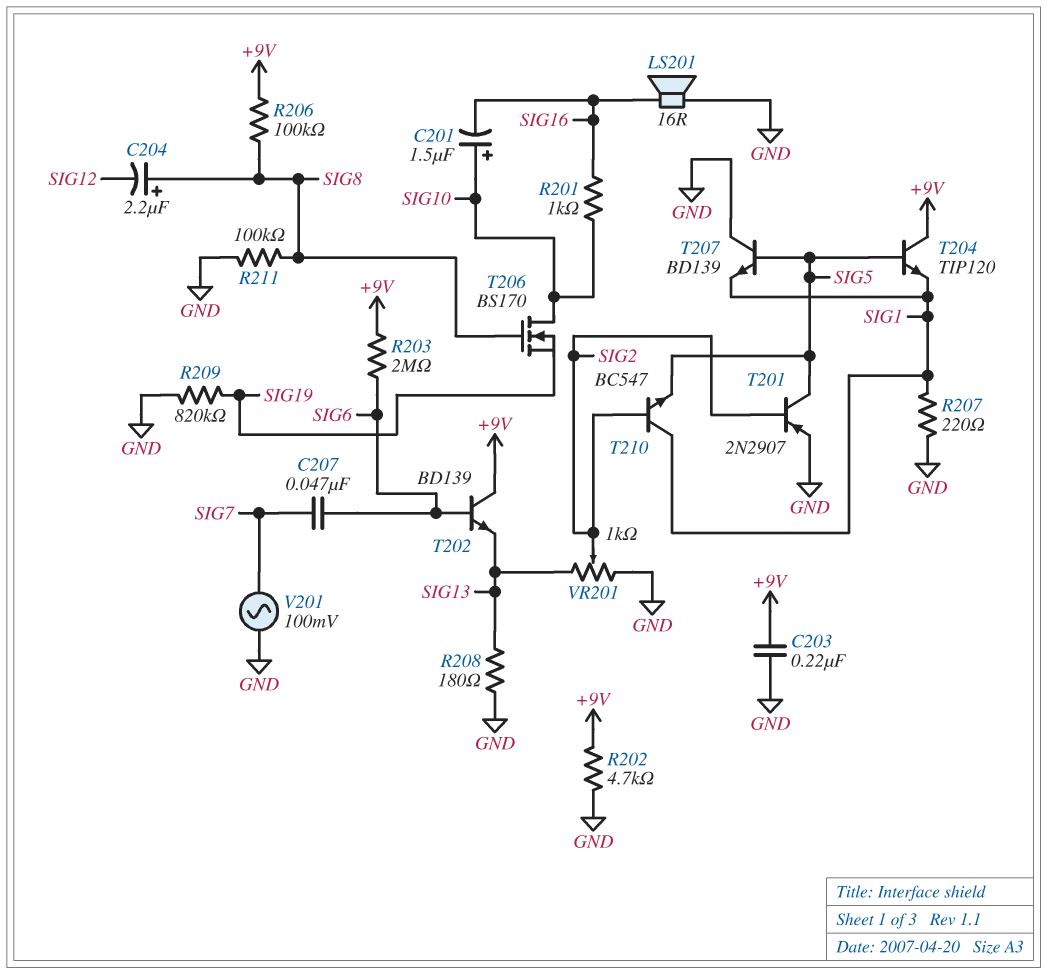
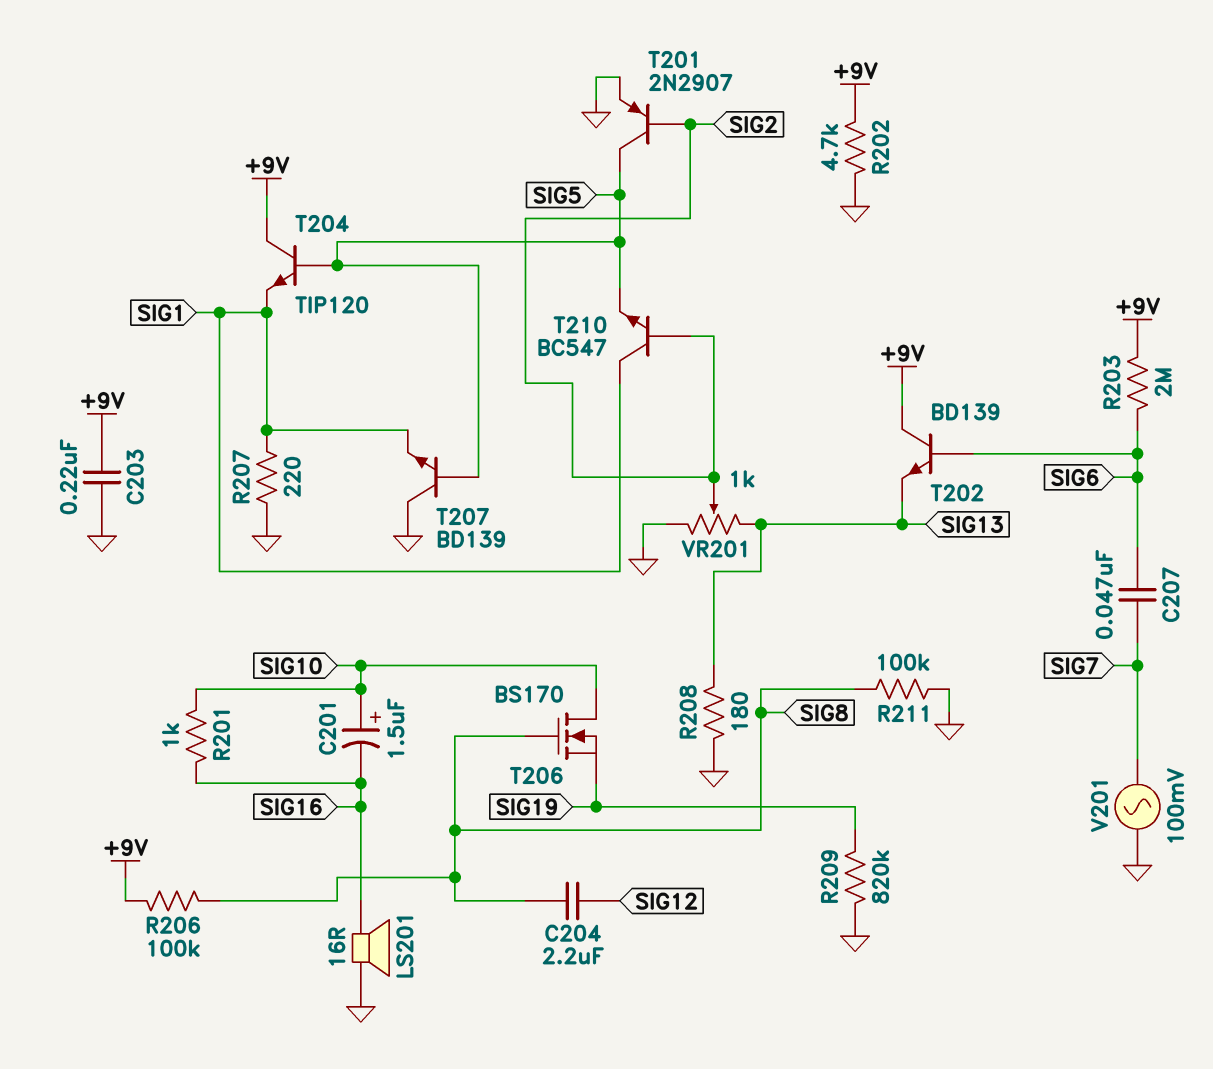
C204: 2.2uF (plus SIG8, minus SIG12) -> 2.2uF (SIG8, SIG12)

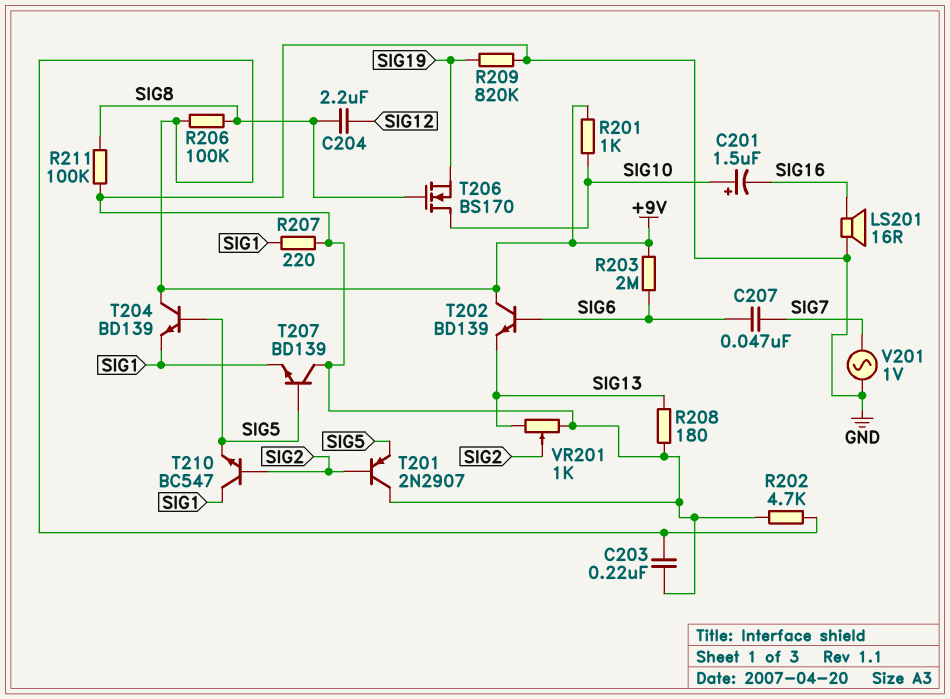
R201: 1k (SIG10, SIG16) -> 1k (+9V, SIG10)
T201: PNP 2N2907 (B SIG2, C SIG5, E GND) -> PNP 2N2907 (B SIG2, C GND, E SIG5)
T204: NPN TIP120 (B SIG5, C +9V, E SIG1) -> NPN BD139 (B SIG5, C +9V, E SIG1)
V201: AC 100mV (GND, SIG7) -> AC 1V (GND, SIG7)

